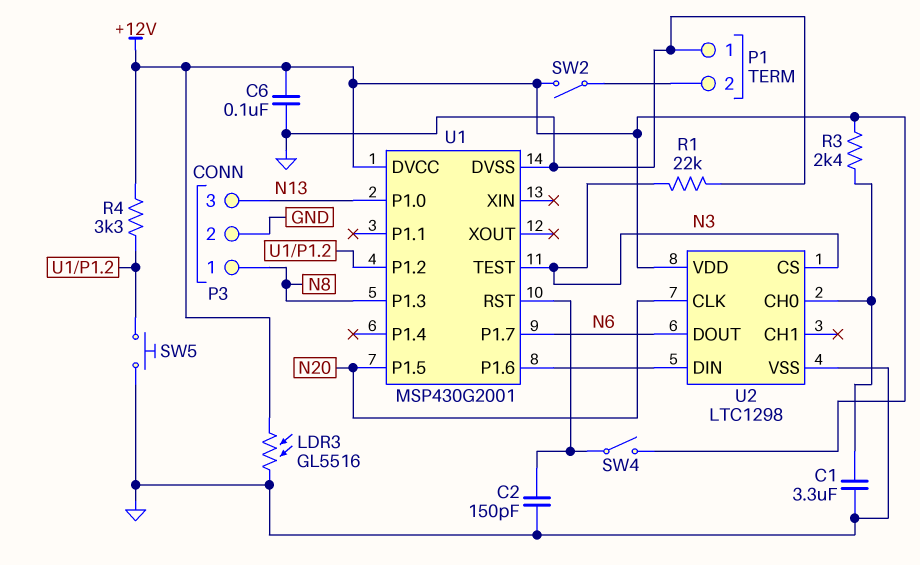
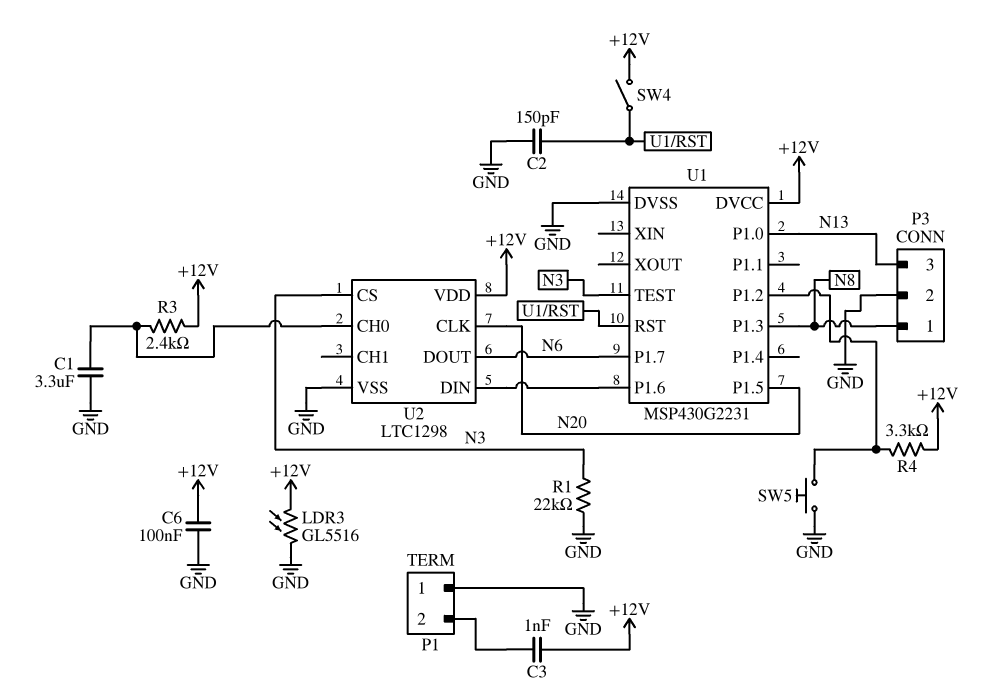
C3: none -> 1nF (+12V, P1/2)
SW2: switch (+12V, P1/2) -> none
U1: MSP430G2001 -> MSP430G2231

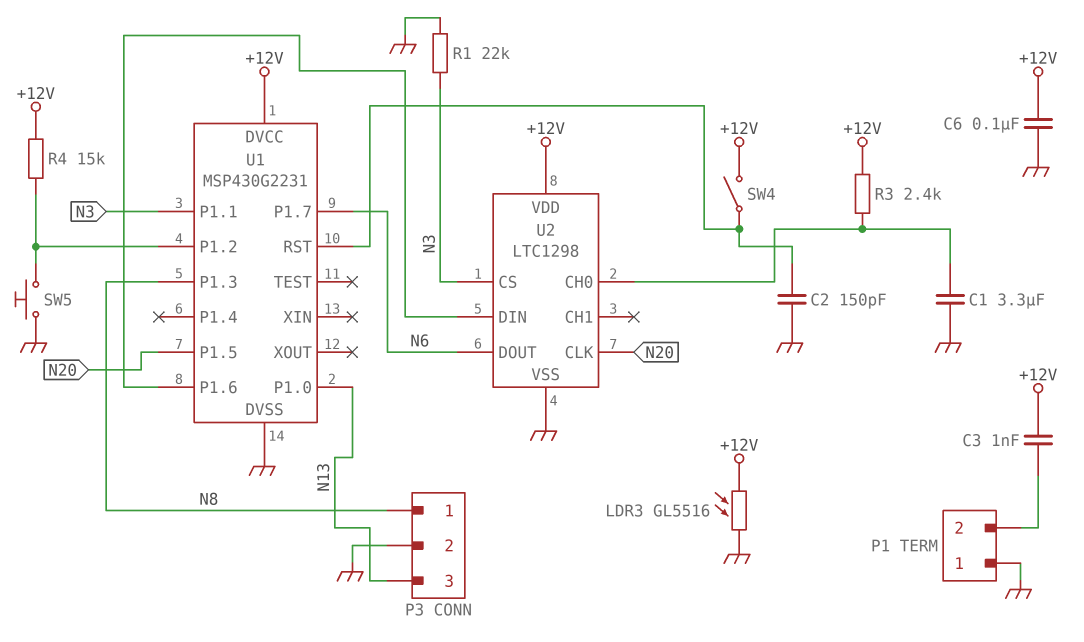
R4: 3.3k (+12V, U1/P1.2) -> 15k (+12V, U1/P1.2)
U1 pin P1.1: none -> N3
U1 pin TEST: N3 -> none

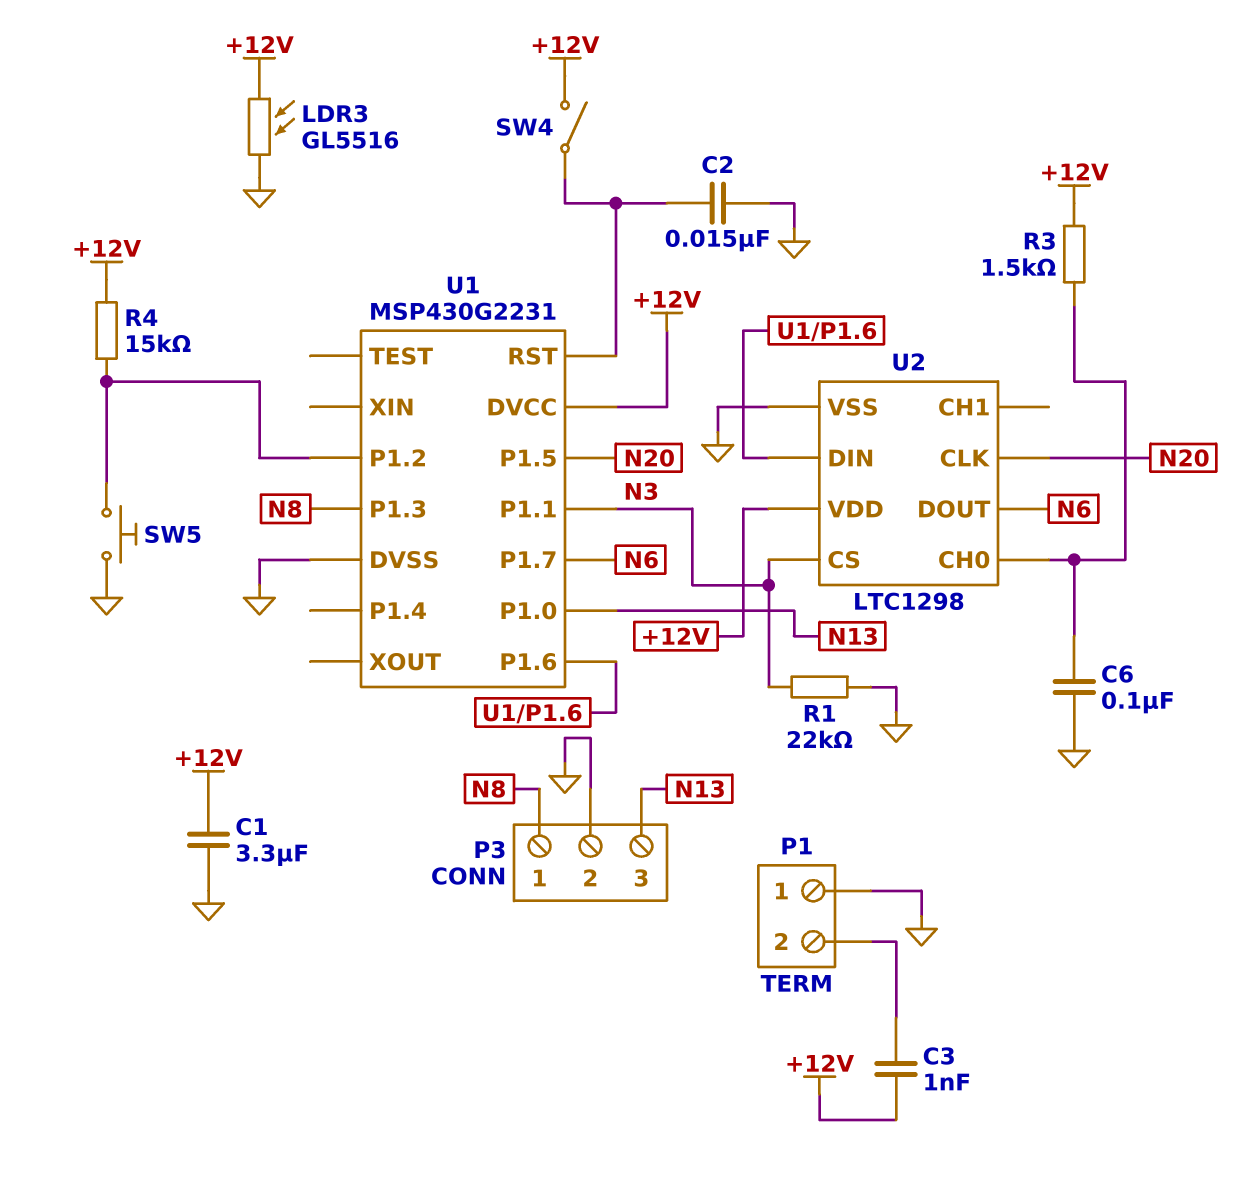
C1: 3.3uF (GND, U2/CH0) -> 3.3uF (+12V, GND)
C2: 150pF (GND, U1/RST) -> 15nF (GND, U1/RST)
C6: 100nF (+12V, GND) -> 100nF (GND, U2/CH0)
R3: 2.4k (+12V, U2/CH0) -> 1.5k (+12V, U2/CH0)

